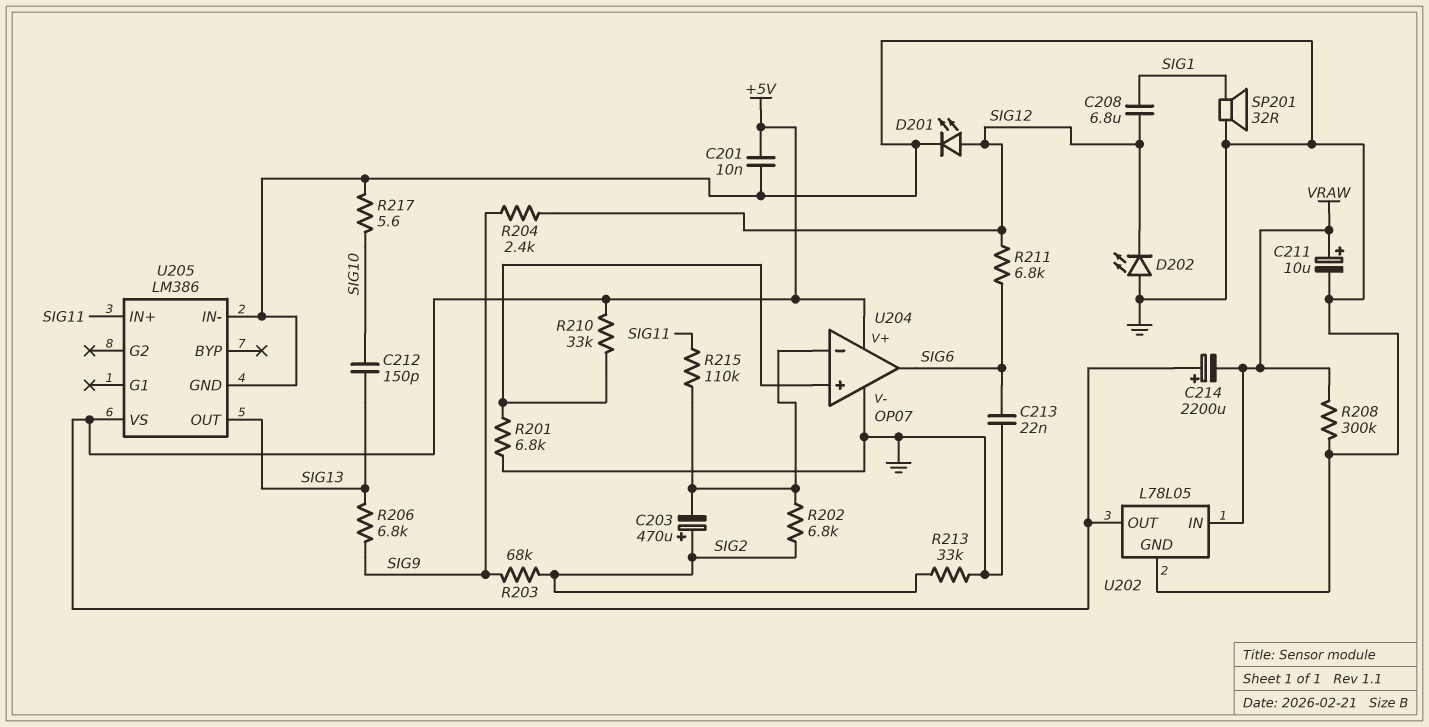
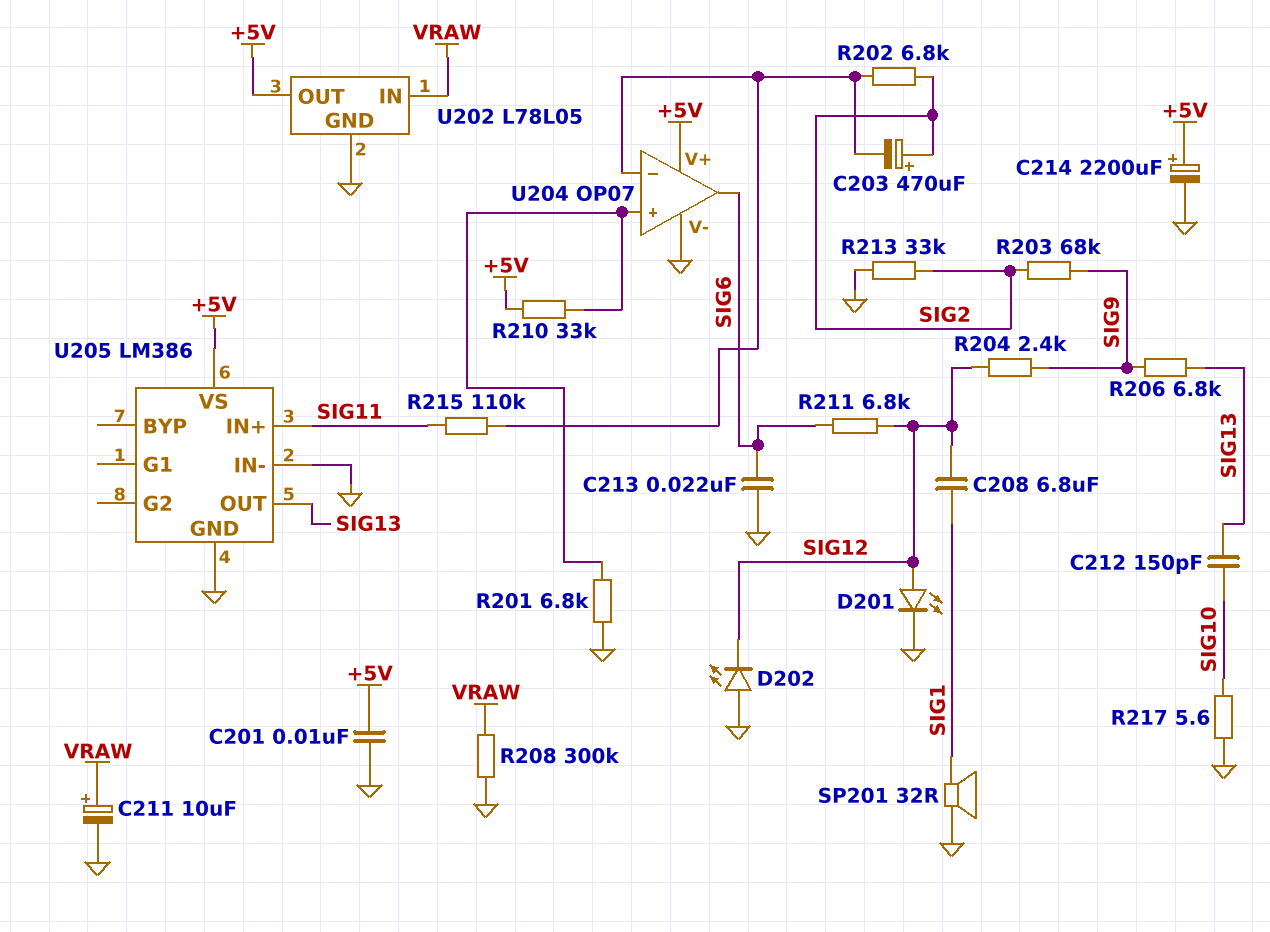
C214: 2200uF (plus +5V, minus VRAW) -> 2200uF (plus +5V, minus GND)

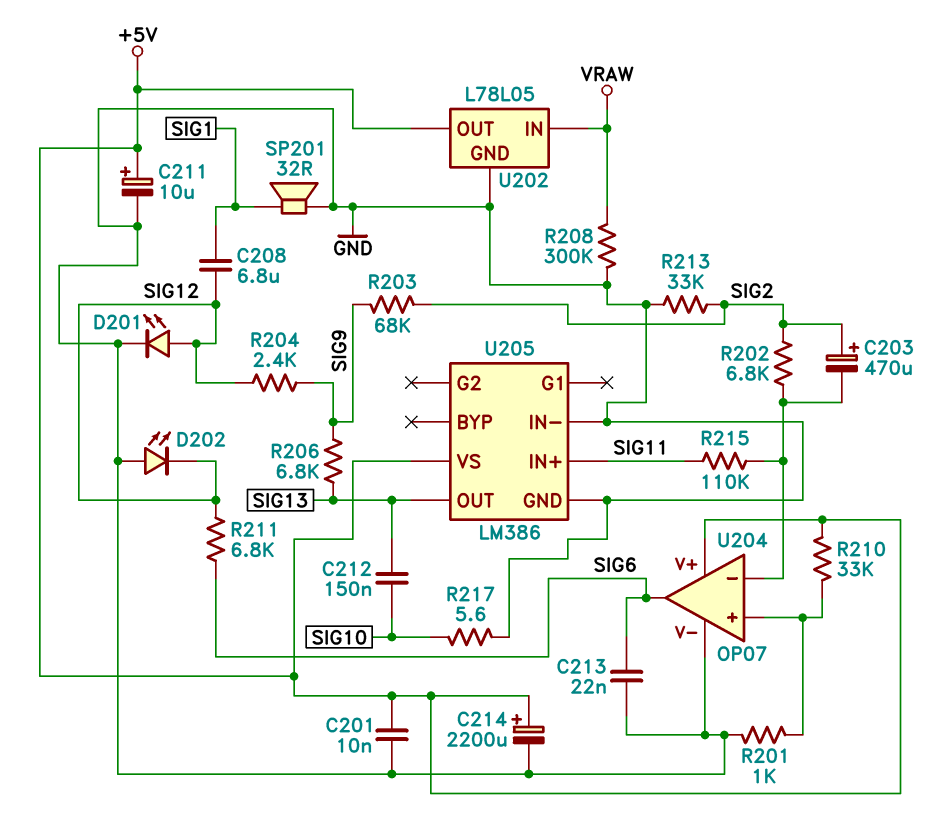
C211: 10uF (plus VRAW, minus GND) -> 10uF (plus +5V, minus GND)
C212: 150pF (SIG10, SIG13) -> 150nF (SIG10, SIG13)
R201: 6.8k (GND, U204/in+) -> 1k (GND, U204/in+)

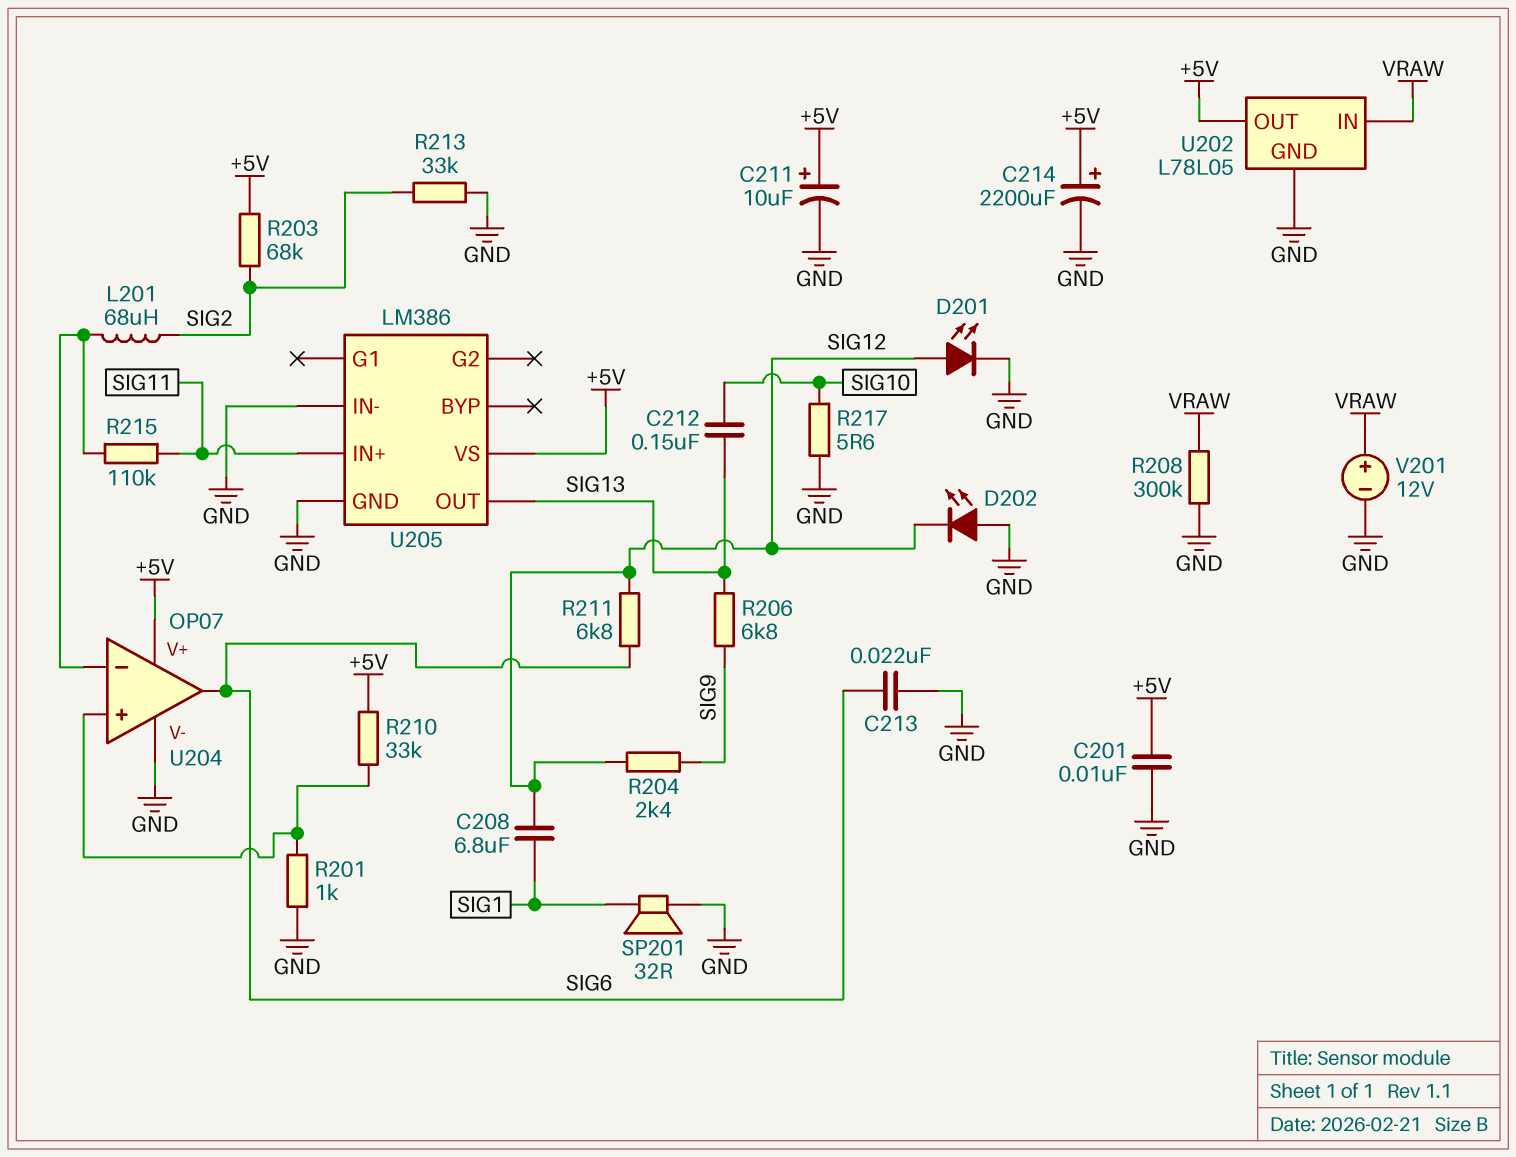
C203: 470uF (plus SIG2, minus U204/in-) -> none
L201: none -> 68uH (SIG2, U204/in-)
R202: 6.8k (SIG2, U204/in-) -> none
R203: 68k (SIG2, SIG9) -> 68k (+5V, SIG2)
V201: none -> 12V (plus VRAW, minus GND)

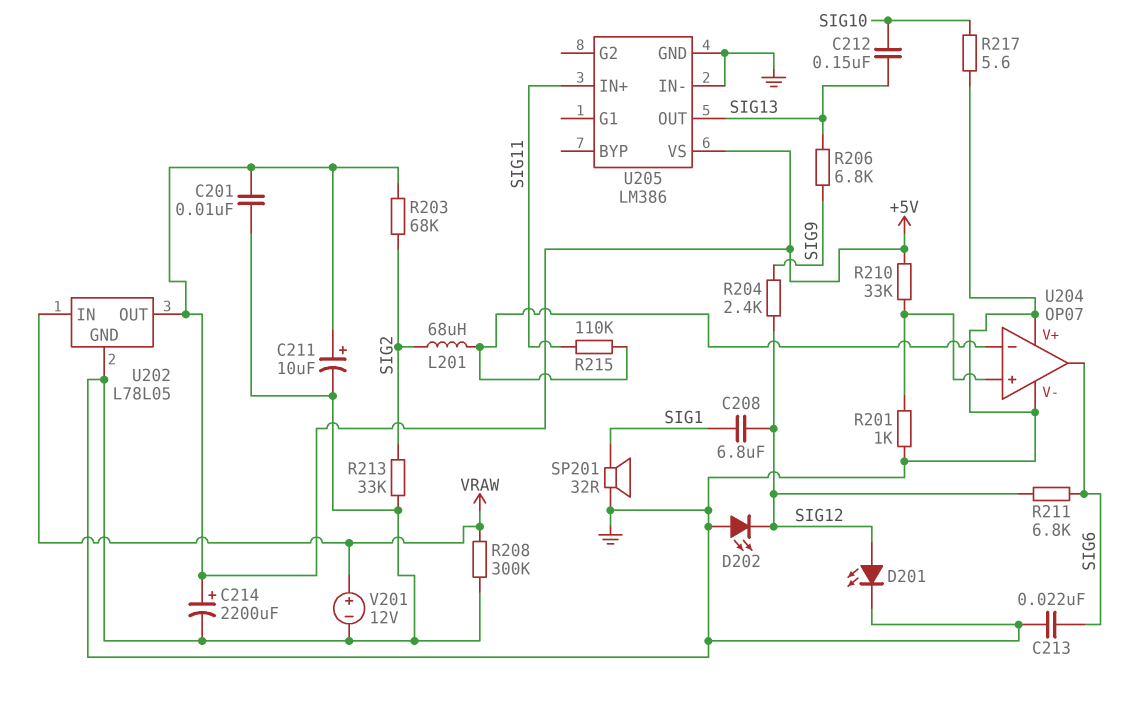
U204 pin V+: +5V -> GND

